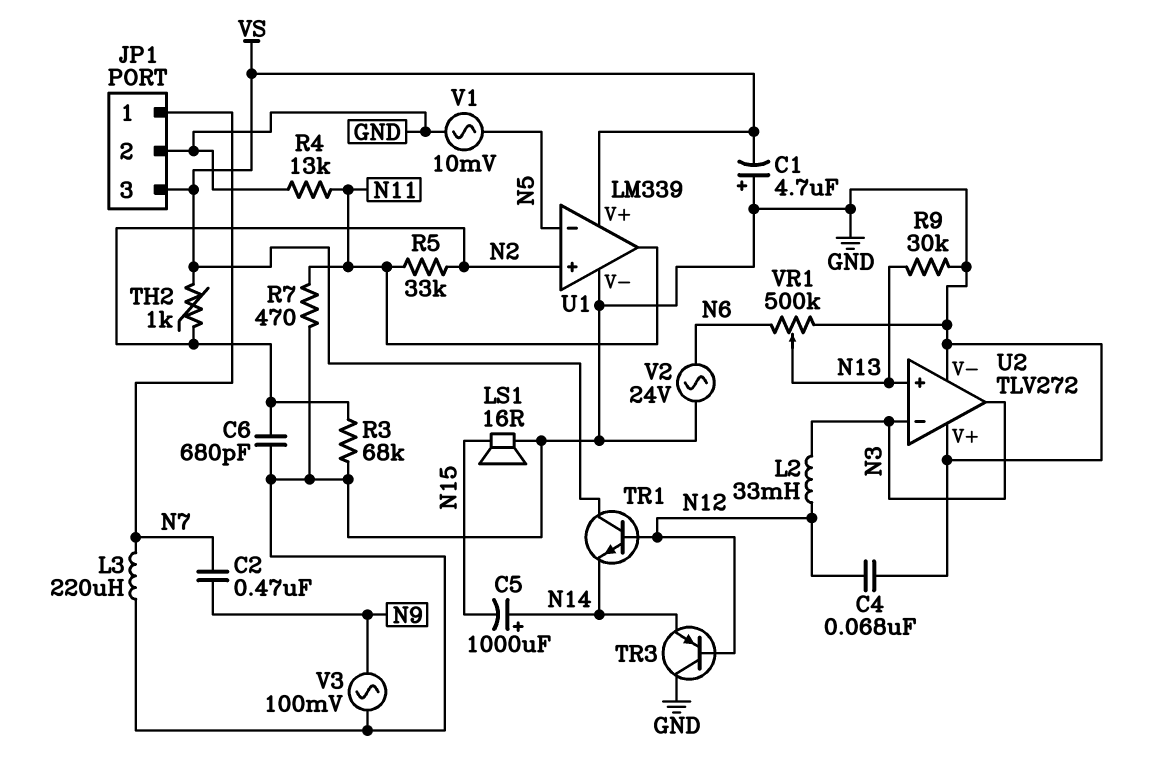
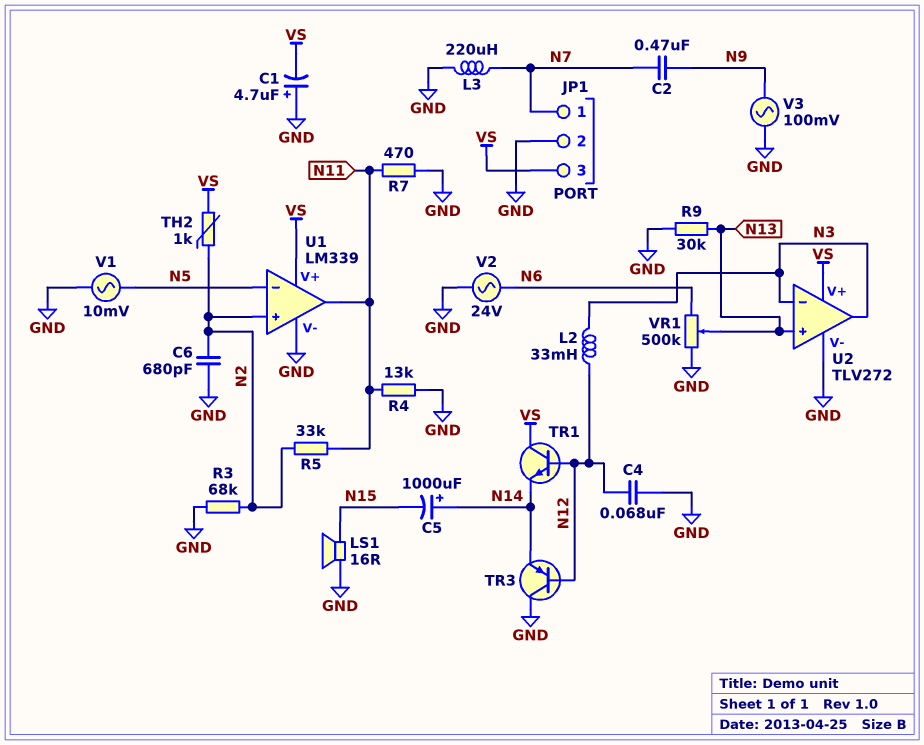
U2 pin V+: GND -> VS

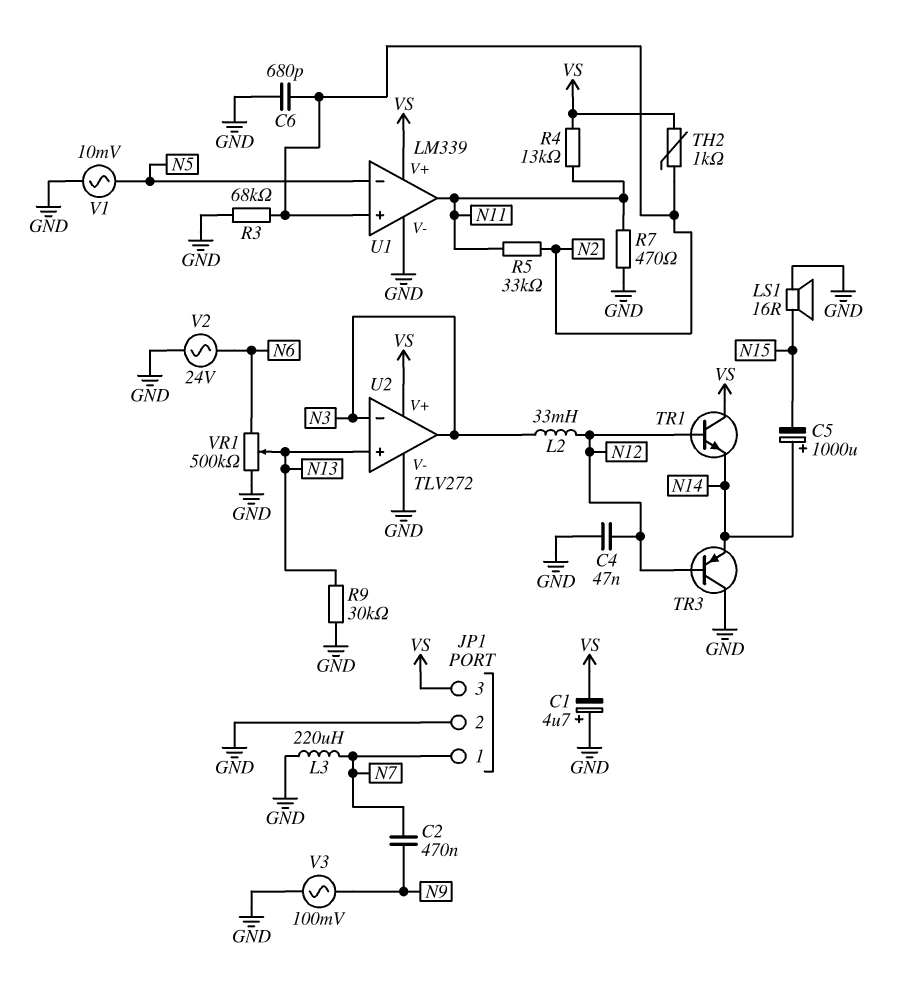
C4: 68nF (GND, N12) -> 47nF (GND, N12)
R4: 13k (GND, N11) -> 13k (N11, VS)

